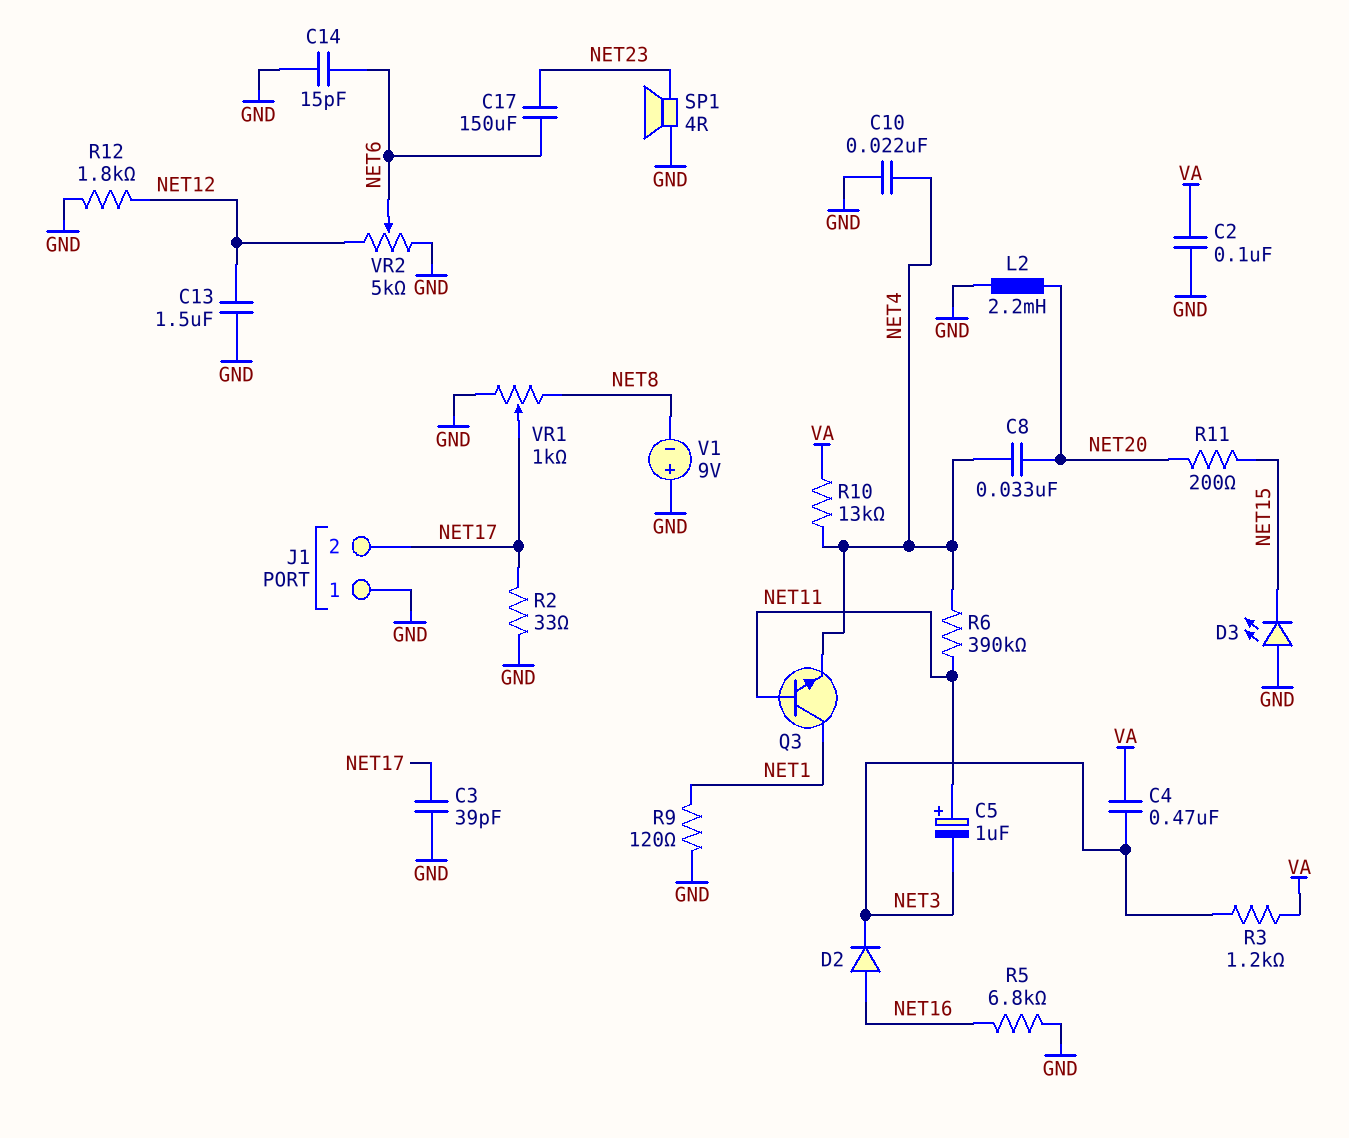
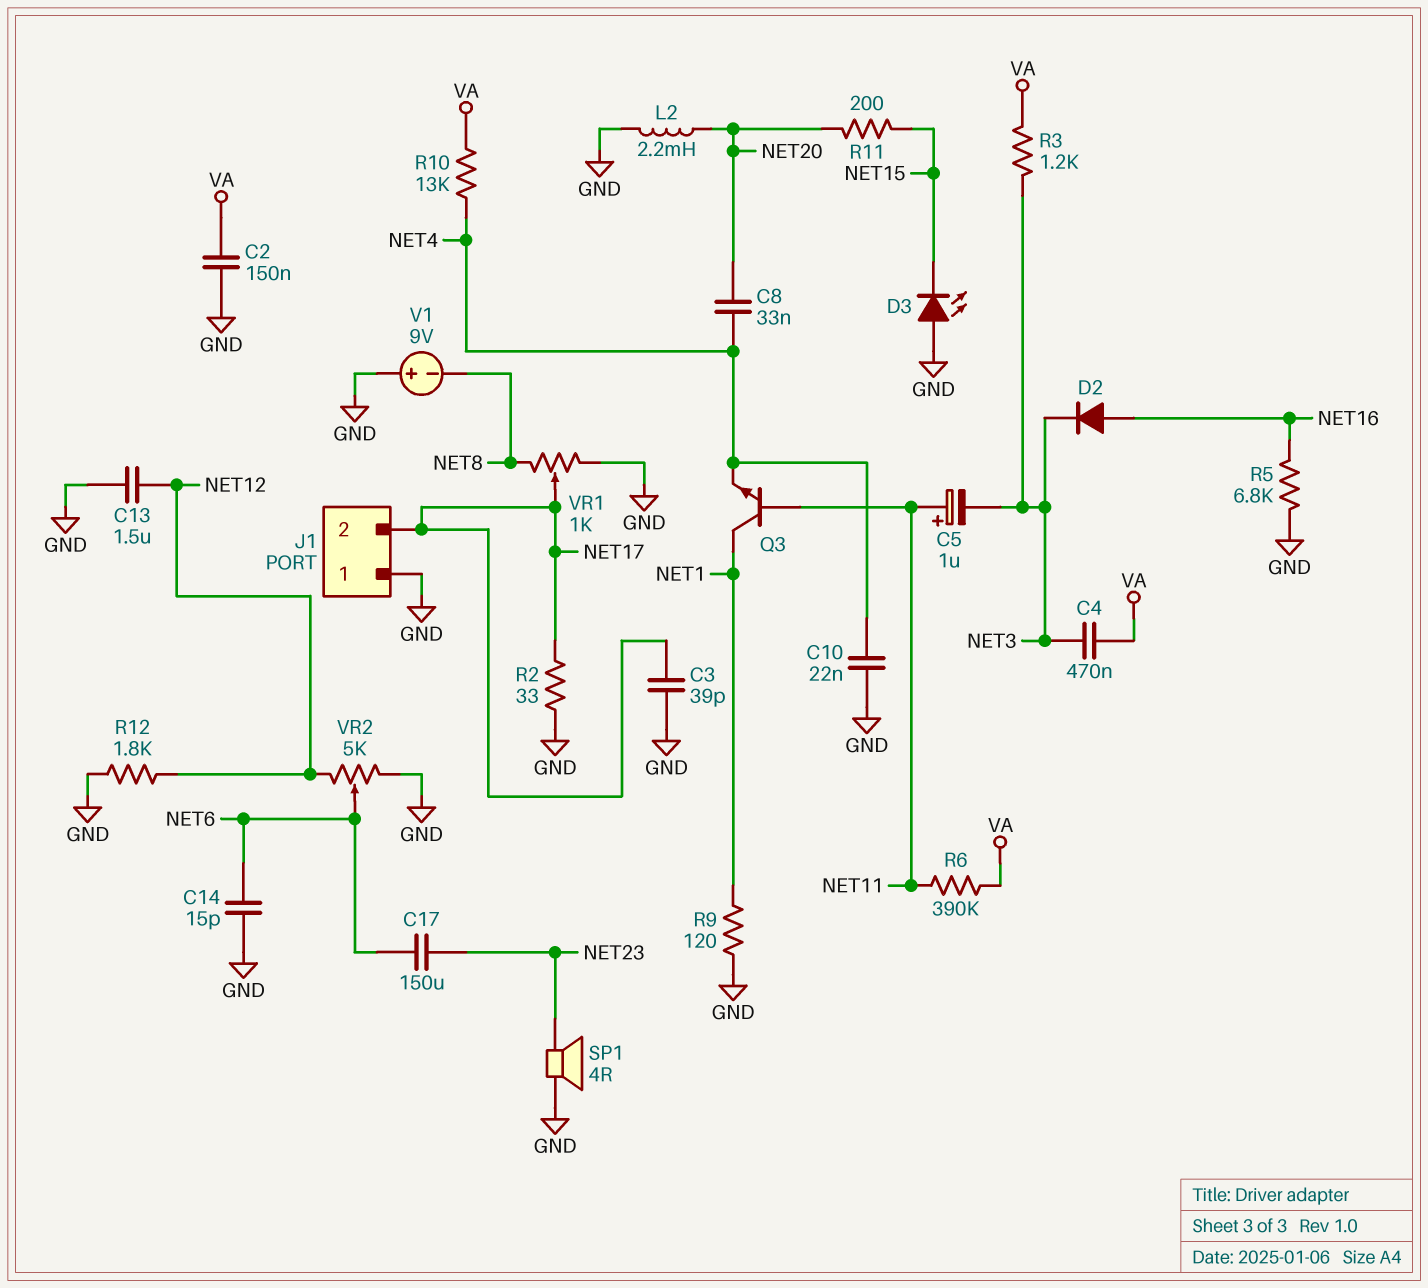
C2: 100nF (GND, VA) -> 150nF (GND, VA)
R6: 390k (NET4, NET11) -> 390k (NET11, VA)

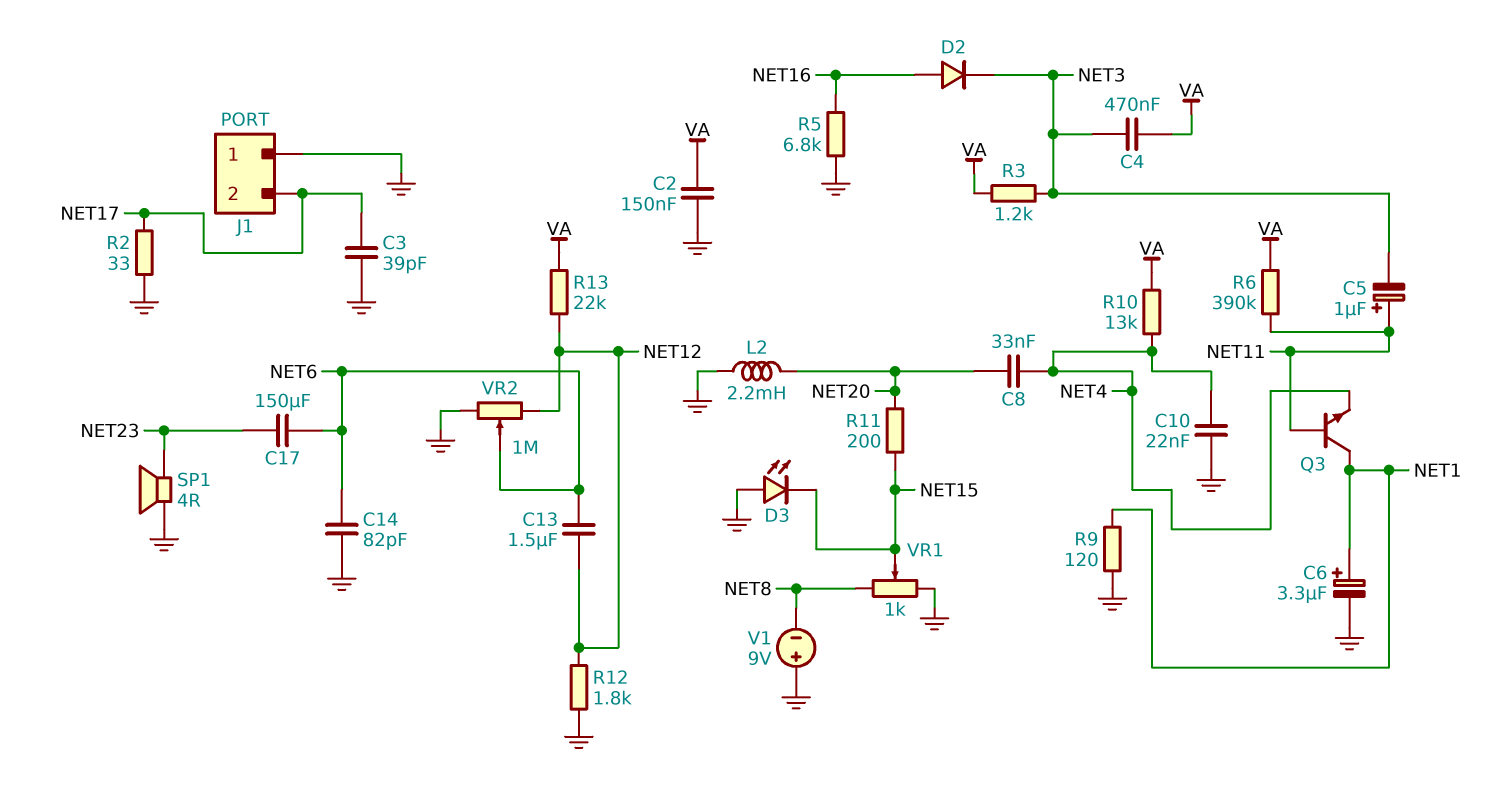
C6: none -> 3.3uF (plus NET1, minus GND)
C13: 1.5uF (GND, NET12) -> 1.5uF (NET6, NET12)
C14: 15pF (GND, NET6) -> 82pF (GND, NET6)
R13: none -> 22k (NET12, VA)
VR1: 1k (GND, NET8, wiper NET17) -> 1k (GND, NET8, wiper NET15)
VR2: 5k (GND, NET12, wiper NET6) -> 1M (GND, NET12, wiper NET6)

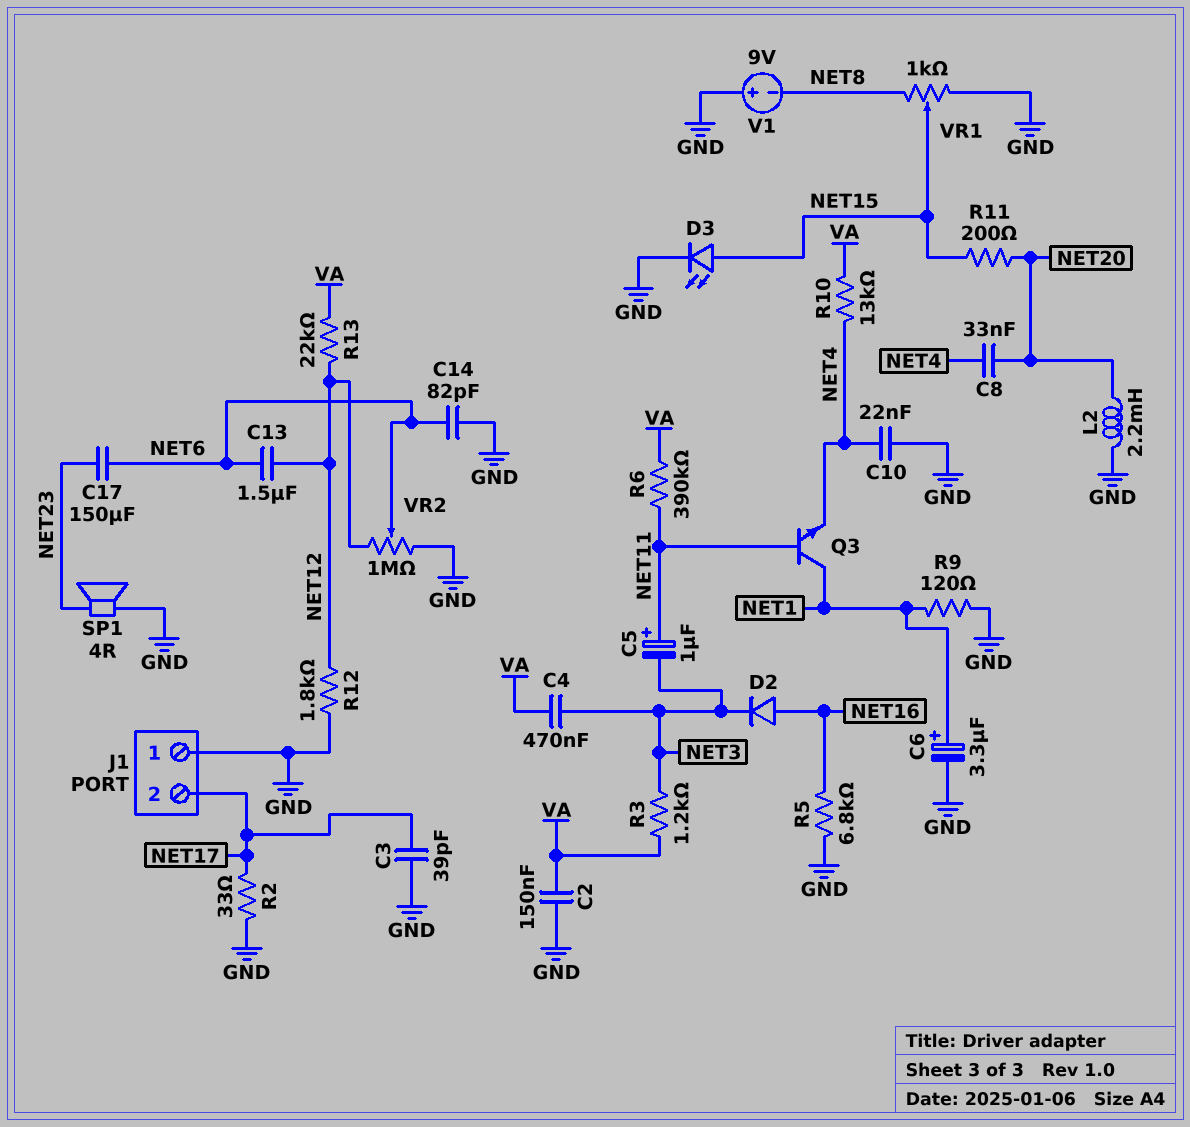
D3: LED (A GND, K NET15) -> LED (A NET15, K GND)

